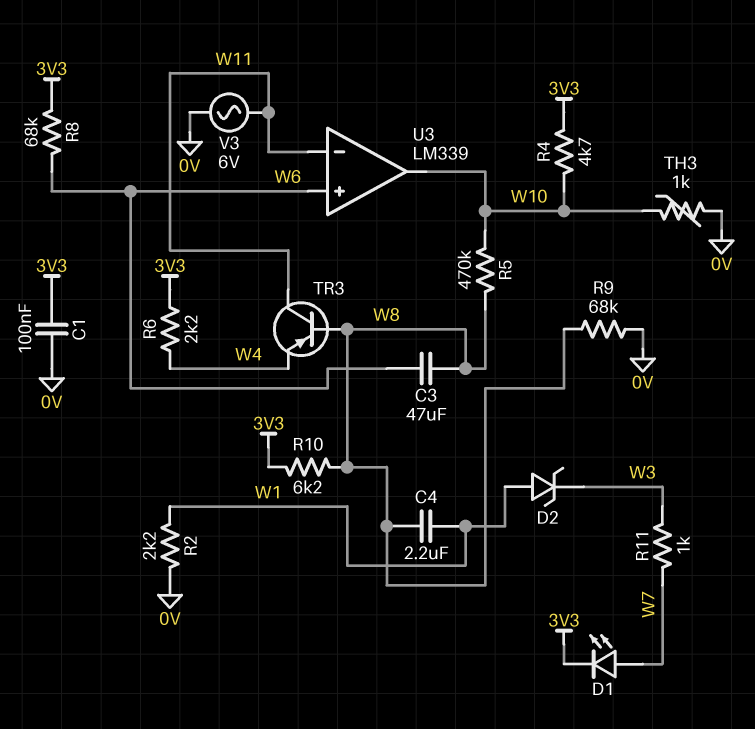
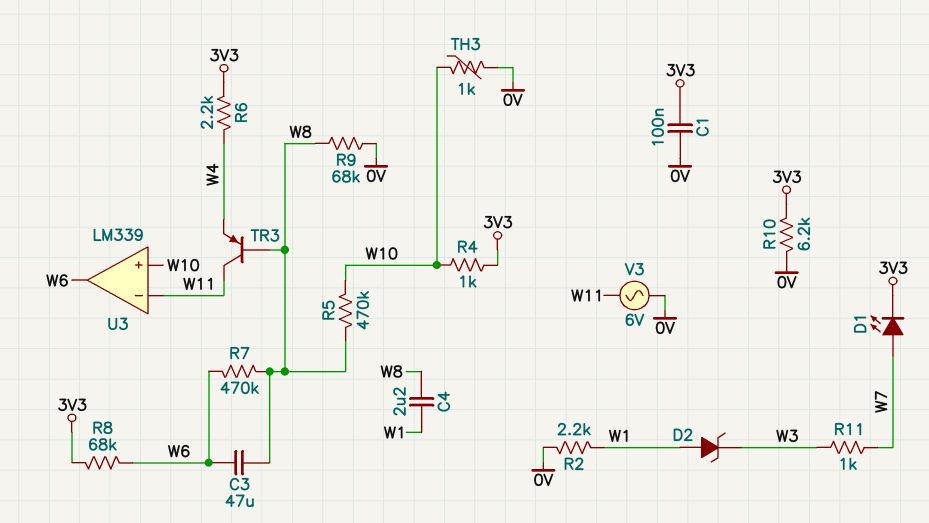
R4: 4.7k (3V3, W10) -> 1k (3V3, W10)
R7: none -> 470k (W6, W8)
R10: 6.2k (3V3, W8) -> 6.2k (0V, 3V3)
U3 pin in+: W6 -> W10
U3 pin out: W10 -> W6

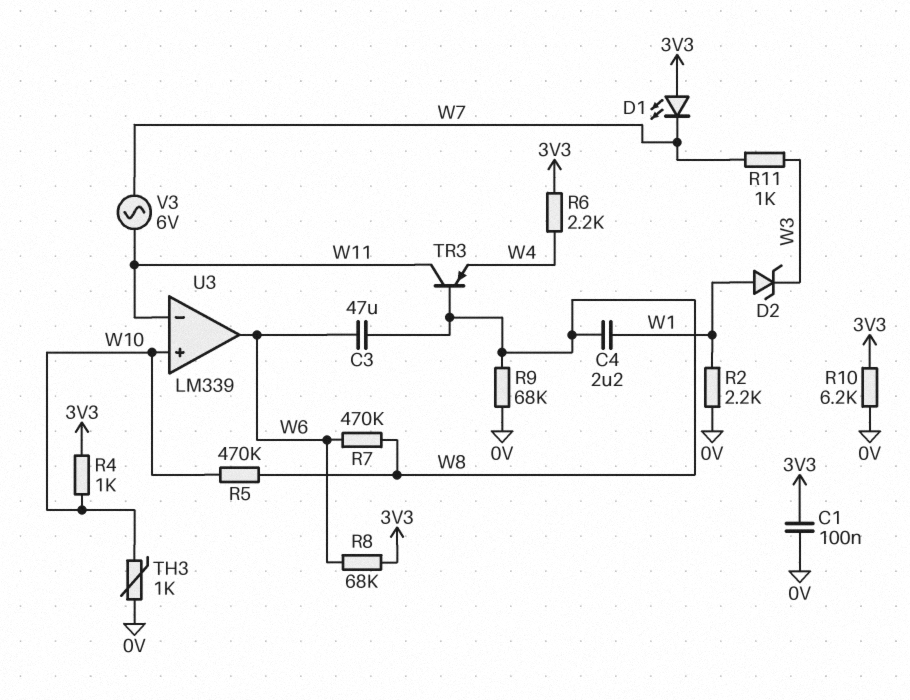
D1: LED (A W7, K 3V3) -> LED (A 3V3, K W7)
V3: AC 6V (0V, W11) -> AC 6V (W7, W11)

